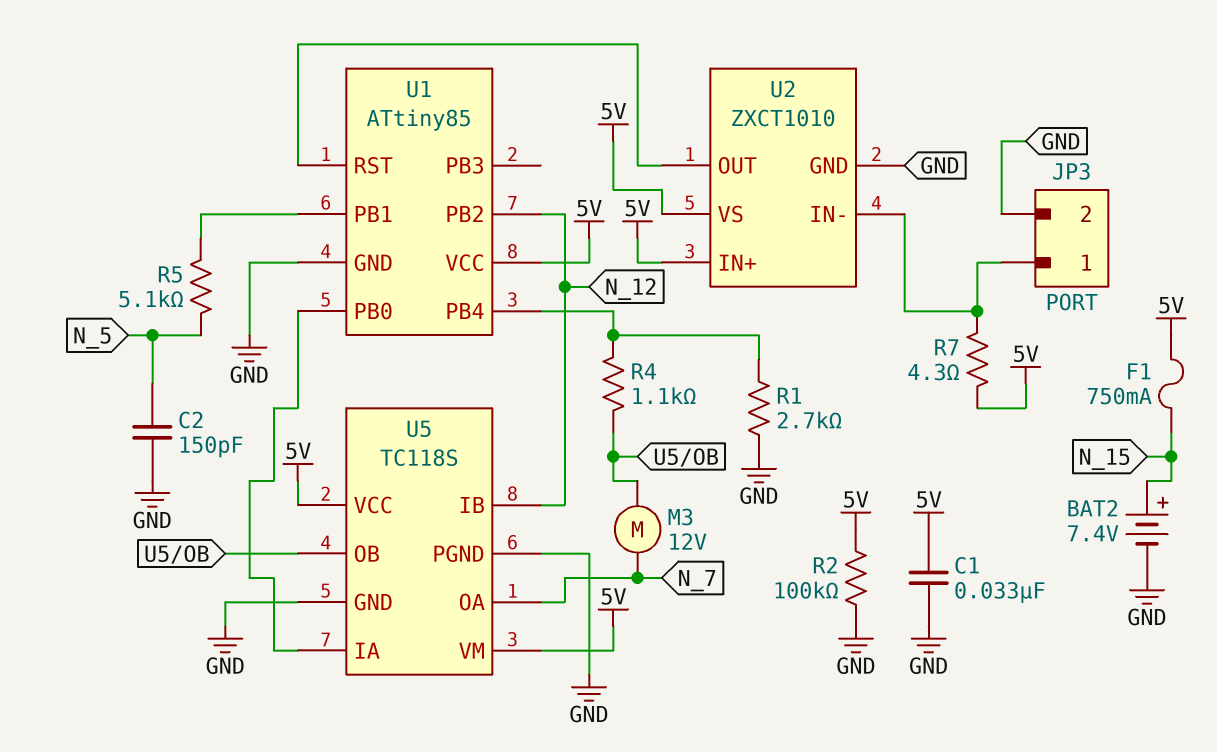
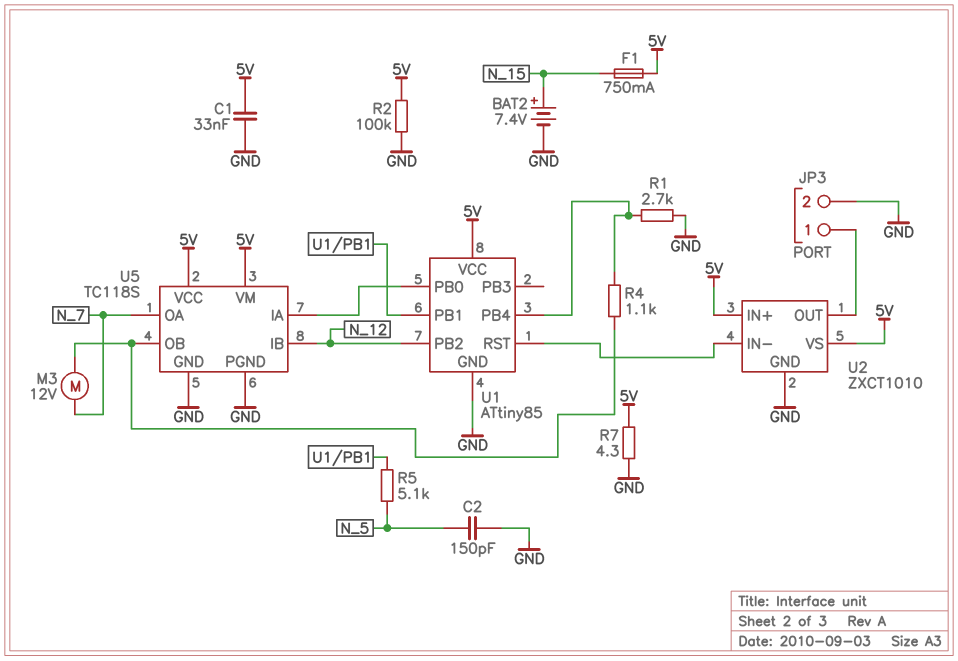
R7: 4.3 (5V, JP3/1) -> 4.3 (5V, GND)
U2 pin IN-: JP3/1 -> U1/RST
U2 pin OUT: U1/RST -> JP3/1

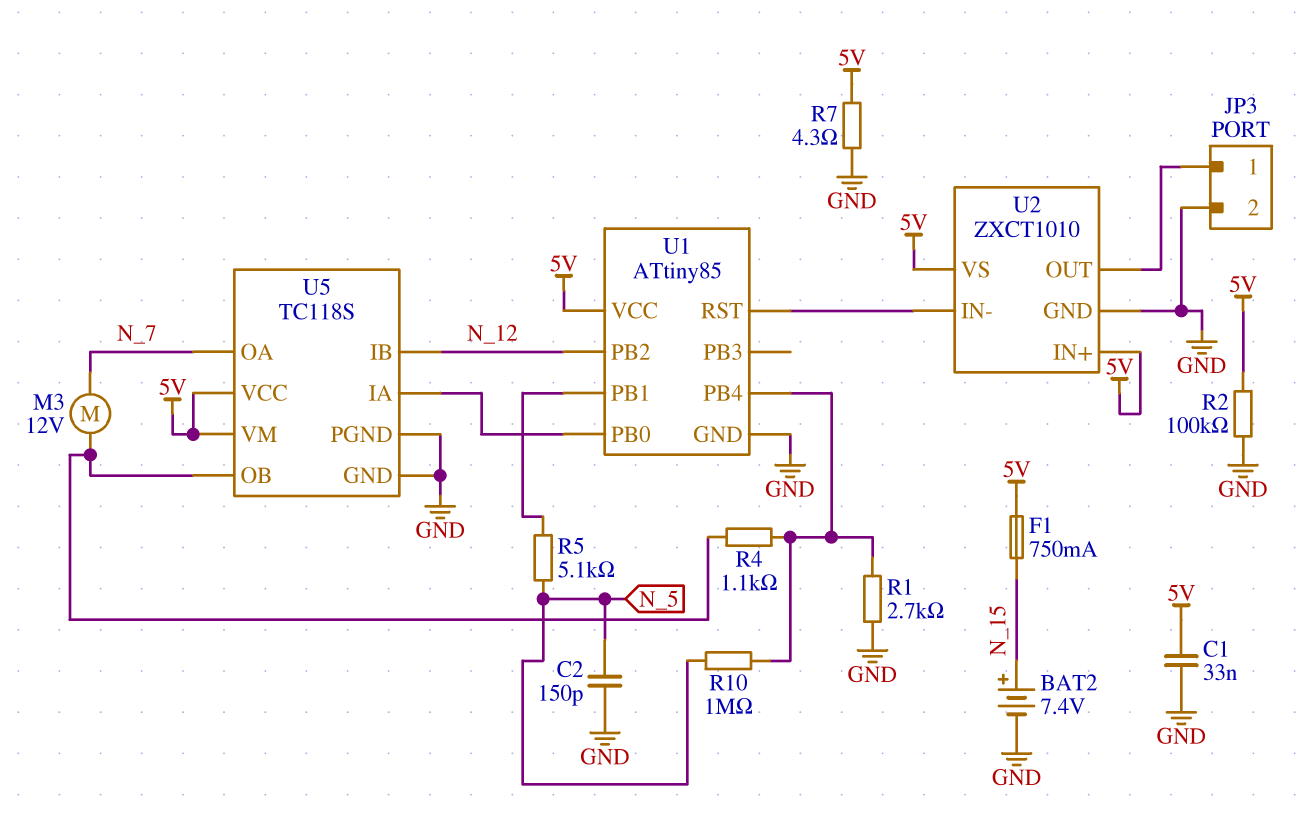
R10: none -> 1M (N_5, U1/PB4)

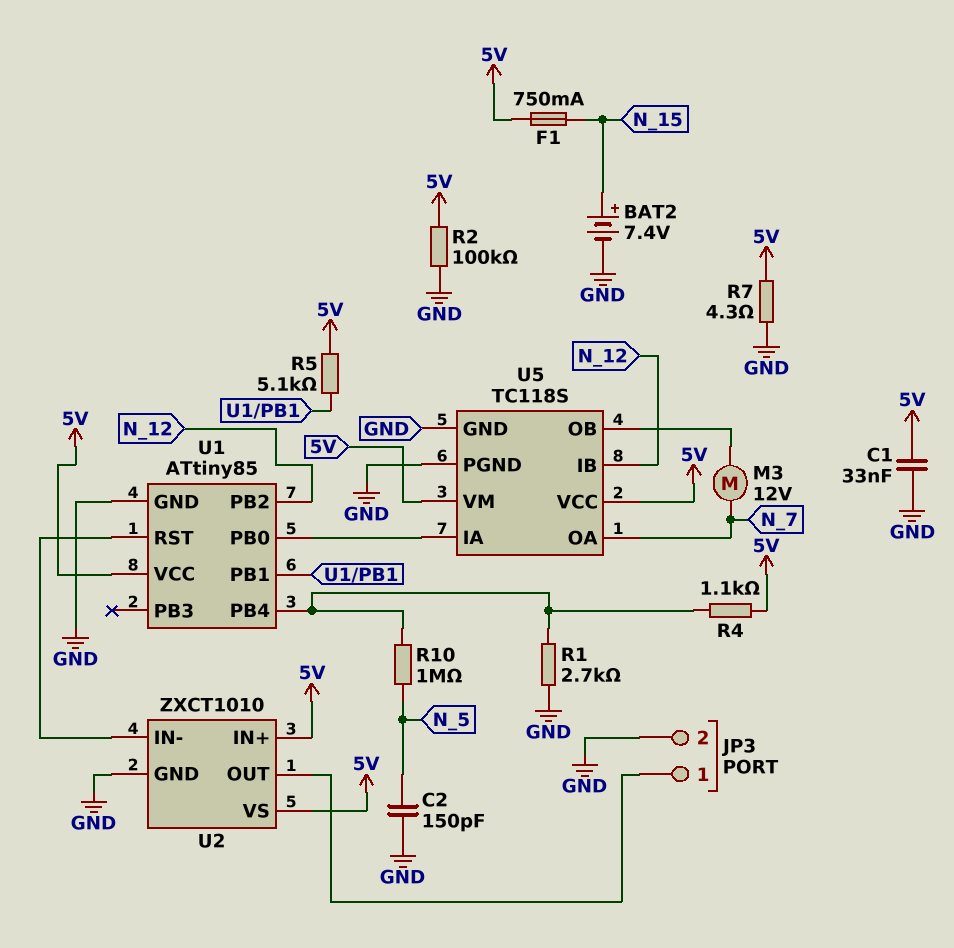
R4: 1.1k (U1/PB4, U5/OB) -> 1.1k (5V, U1/PB4)
R5: 5.1k (N_5, U1/PB1) -> 5.1k (5V, U1/PB1)

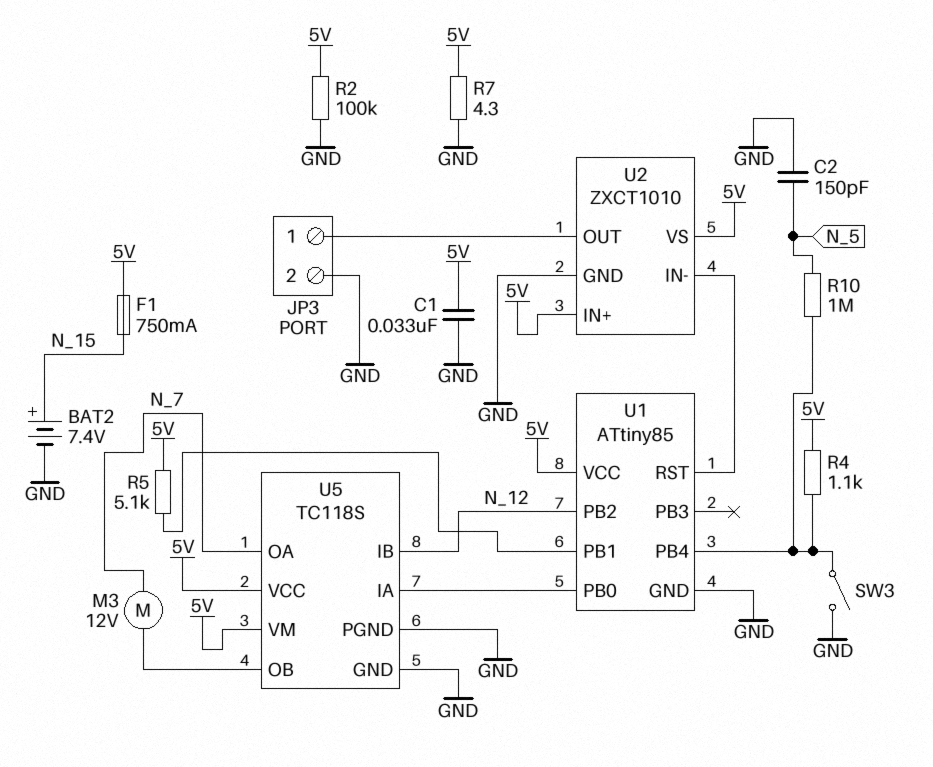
R1: 2.7k (GND, U1/PB4) -> none
SW3: none -> switch (GND, U1/PB4)

